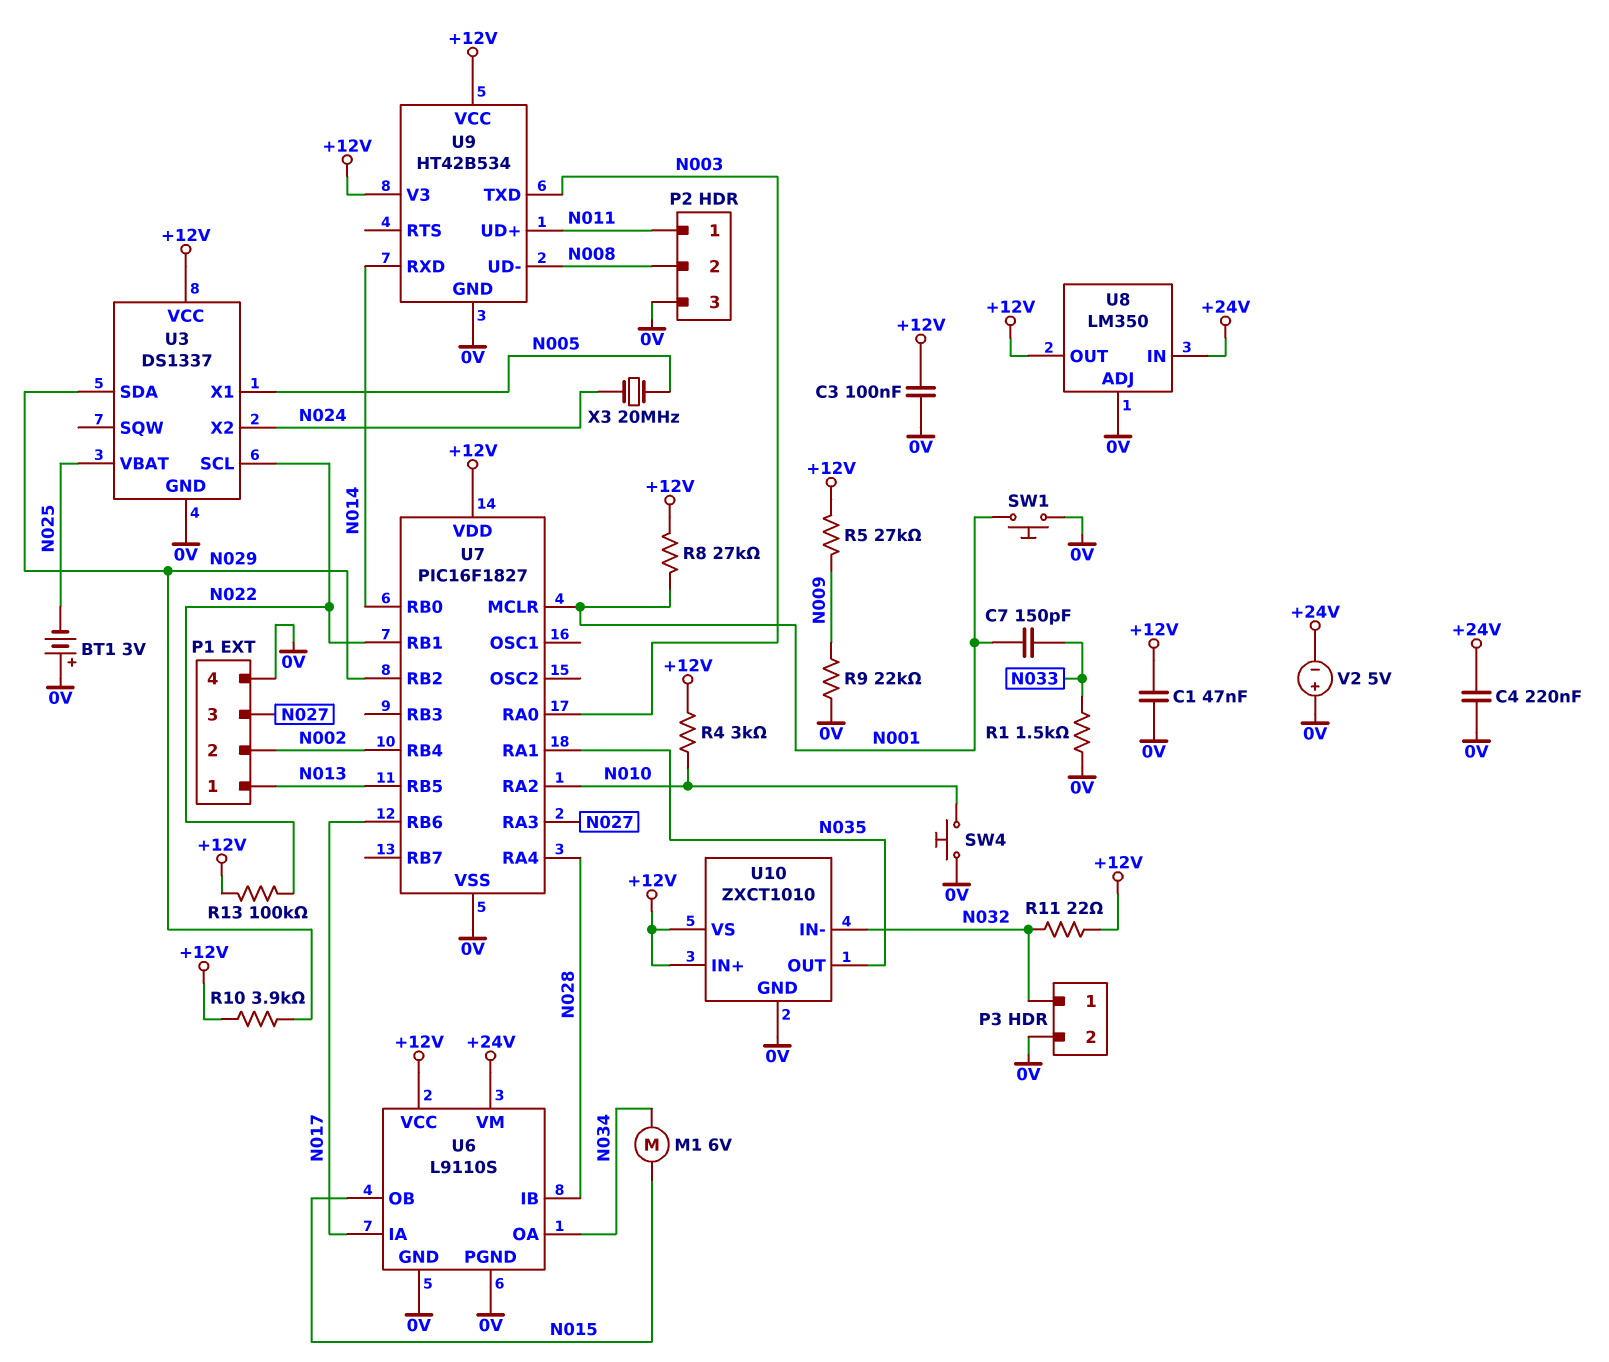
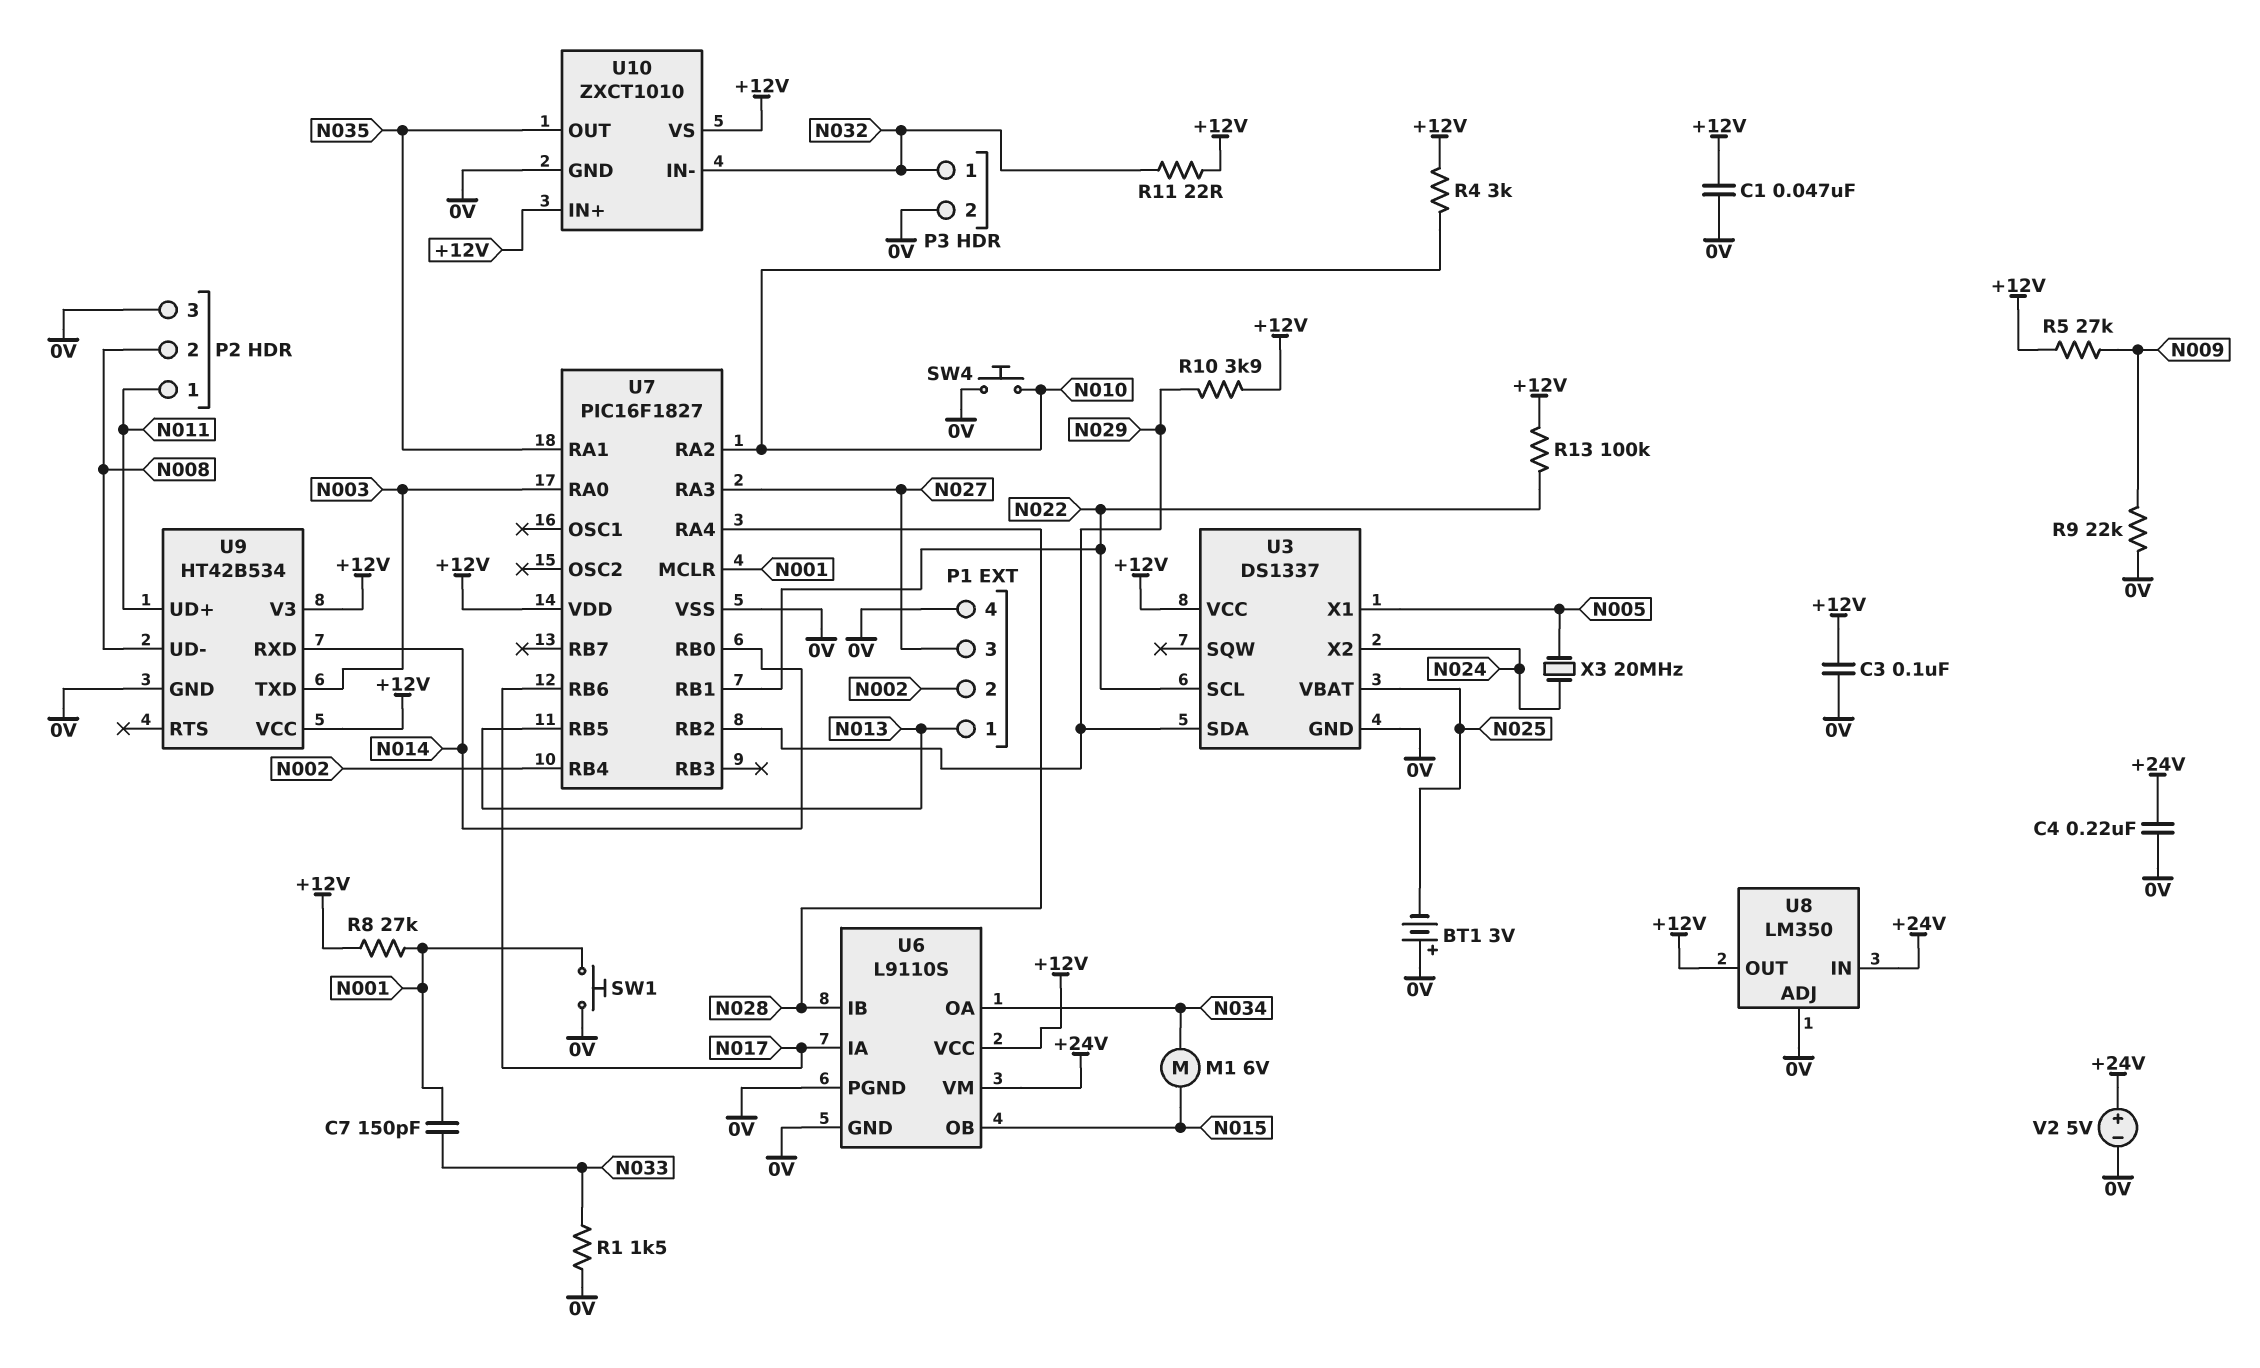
V2: 5V (plus 0V, minus +24V) -> 5V (plus +24V, minus 0V)

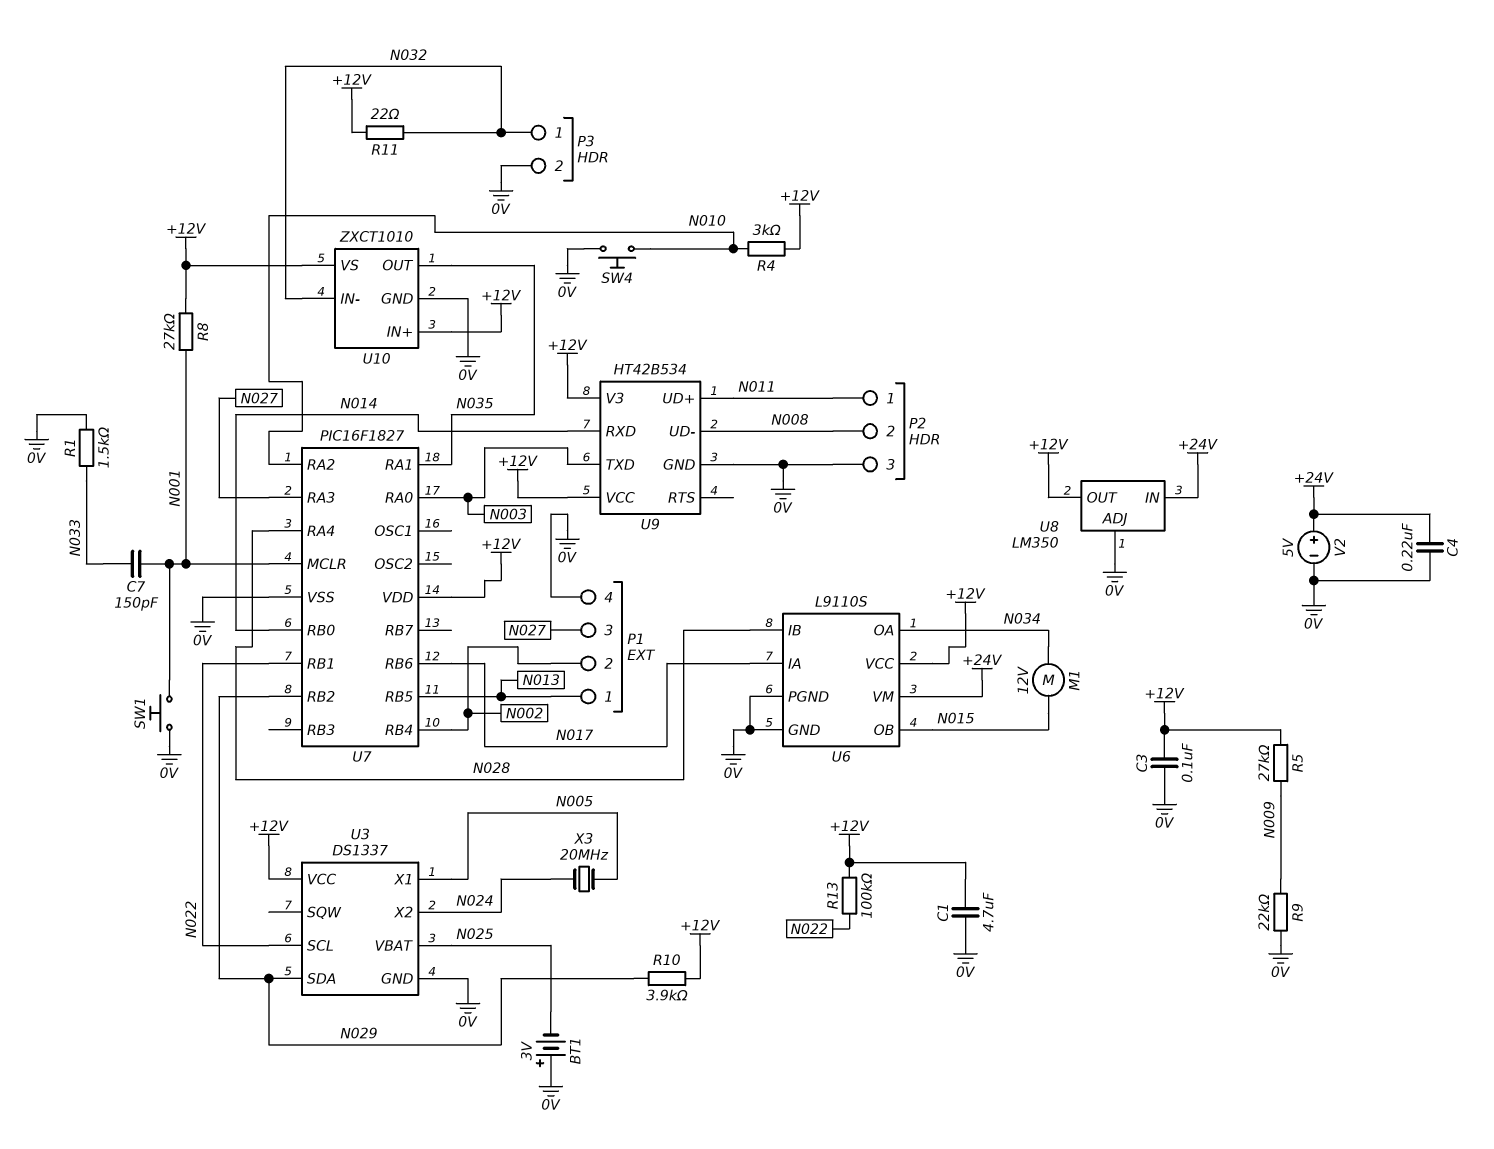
C1: 47nF (+12V, 0V) -> 4.7uF (+12V, 0V)
M1: motor 6V (N015, N034) -> motor 12V (N015, N034)

